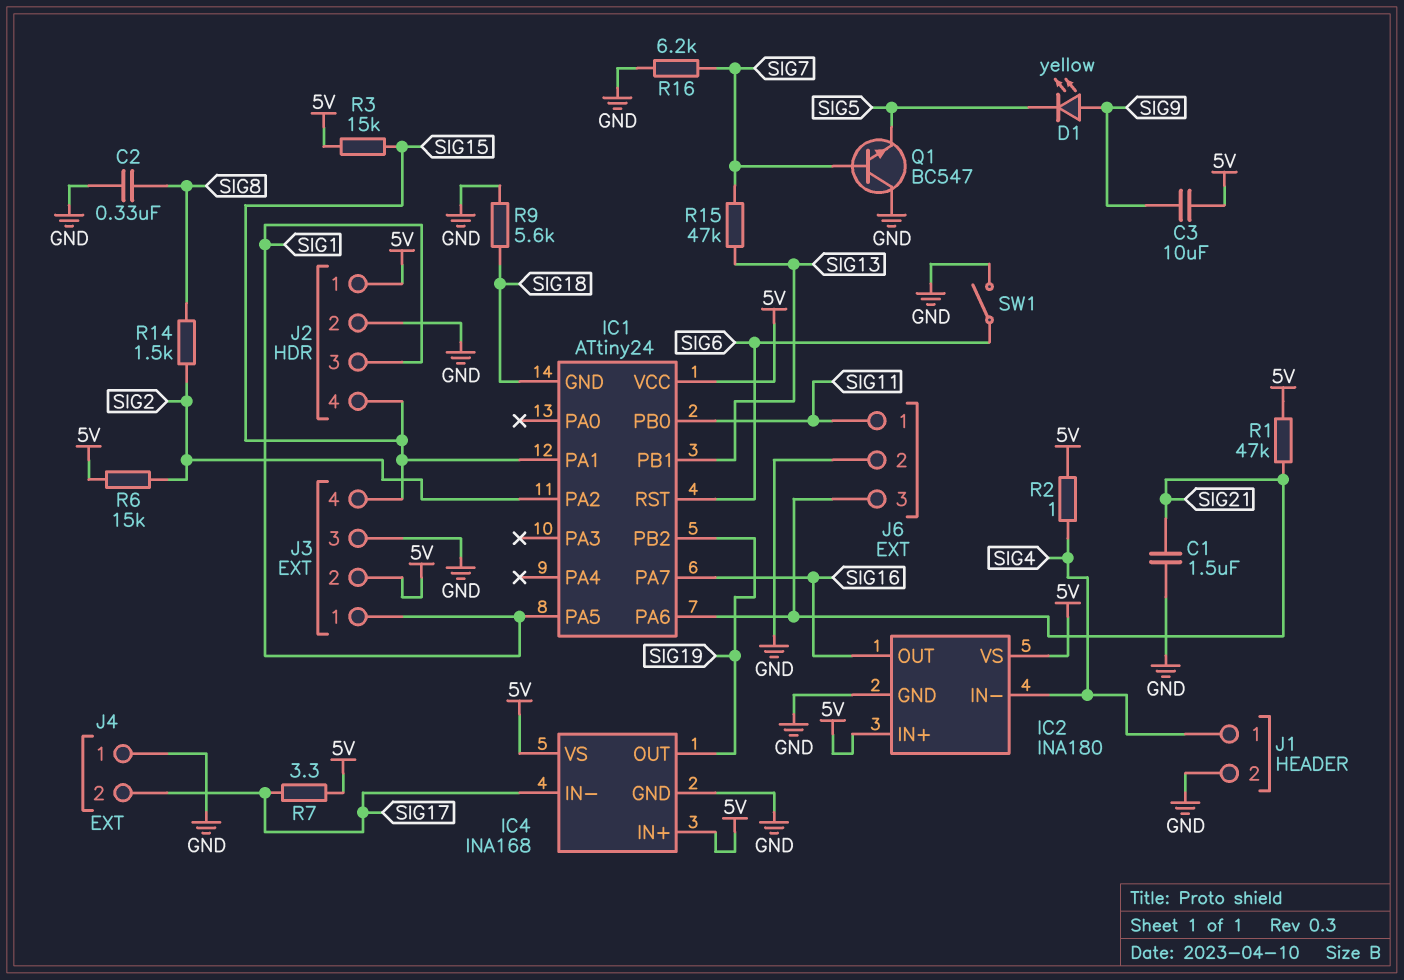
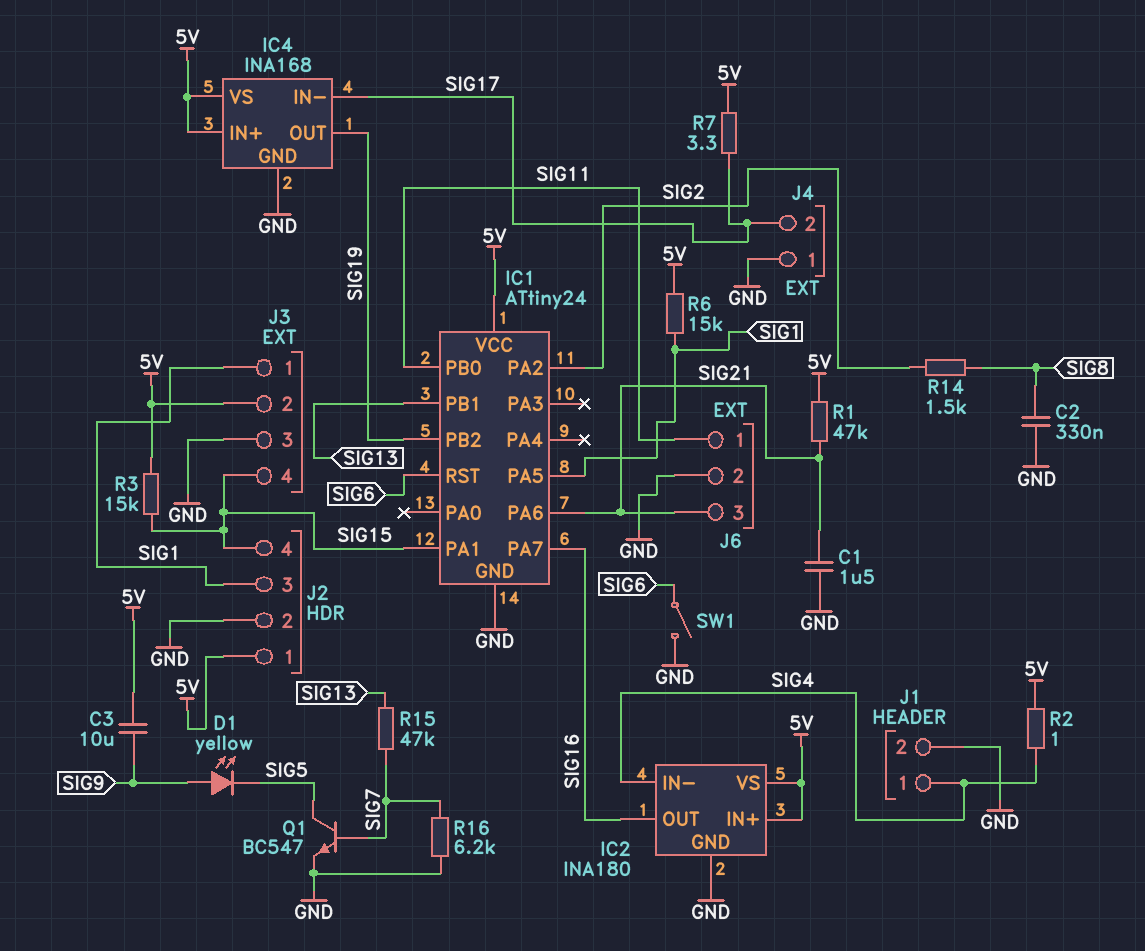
IC1 pin GND: SIG18 -> GND
Q1: NPN BC547 (B SIG7, C GND, E SIG5) -> NPN BC547 (B SIG7, C SIG5, E GND)
R6: 15k (5V, SIG2) -> 15k (5V, SIG1)
R9: 5.6k (GND, SIG18) -> none

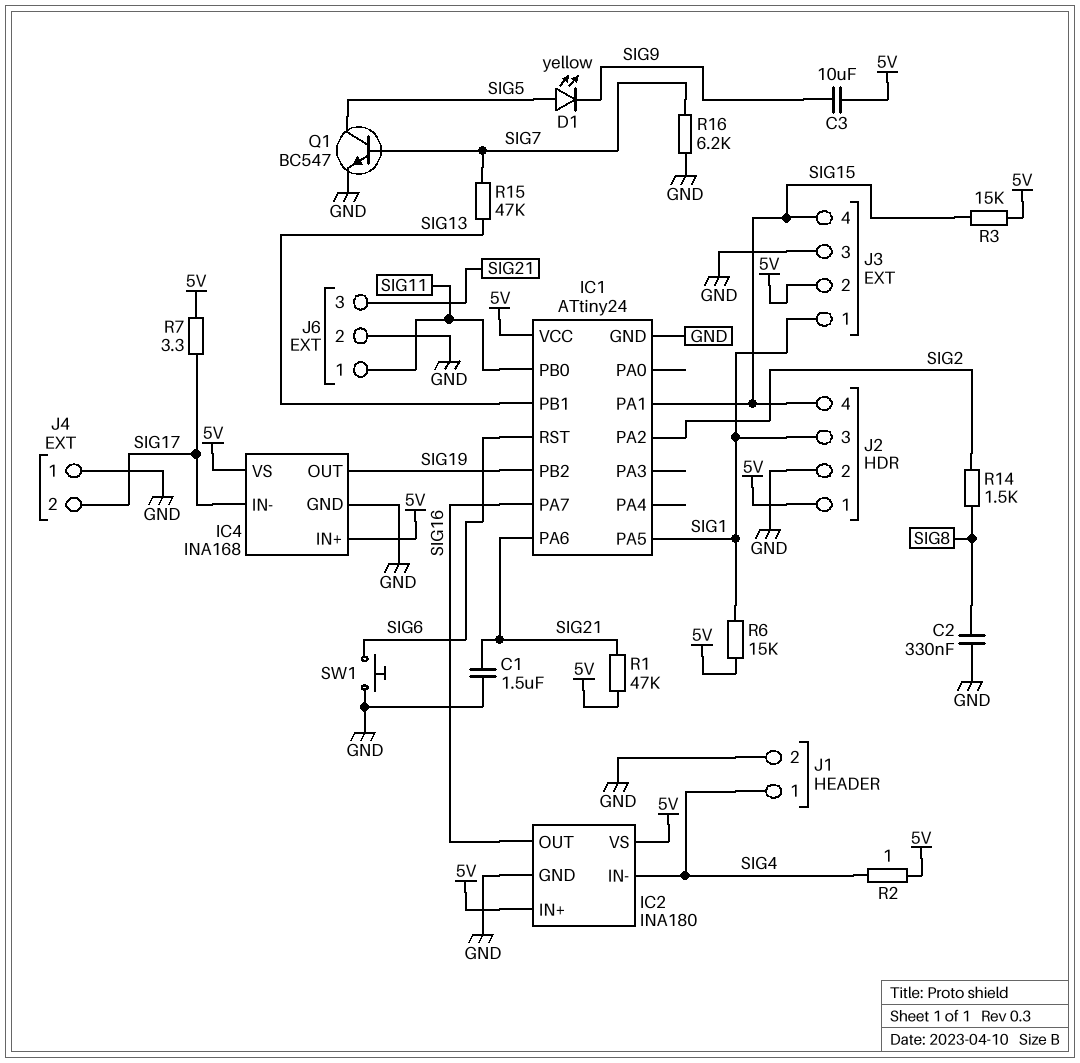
D1: LED yellow (A SIG9, K SIG5) -> LED yellow (A SIG5, K SIG9)
SW1: switch (GND, SIG6) -> button (GND, SIG6)

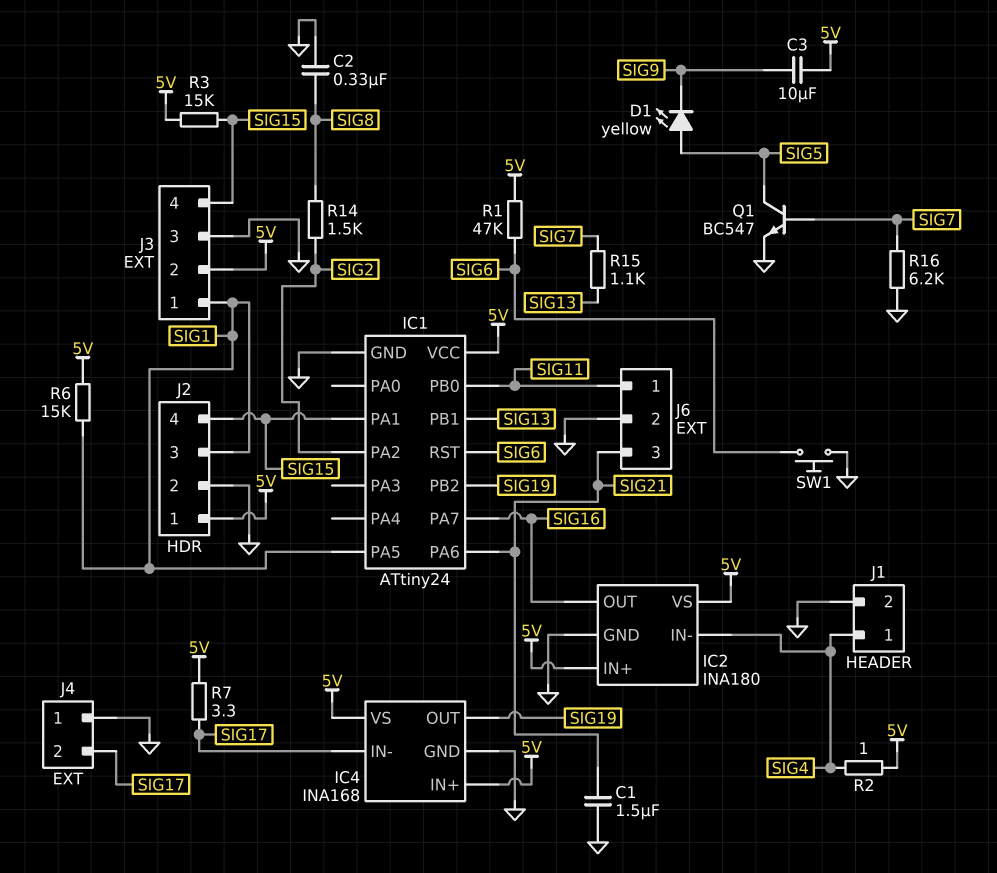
R1: 47k (5V, SIG21) -> 47k (5V, SIG6)
R15: 47k (SIG7, SIG13) -> 1.1k (SIG7, SIG13)

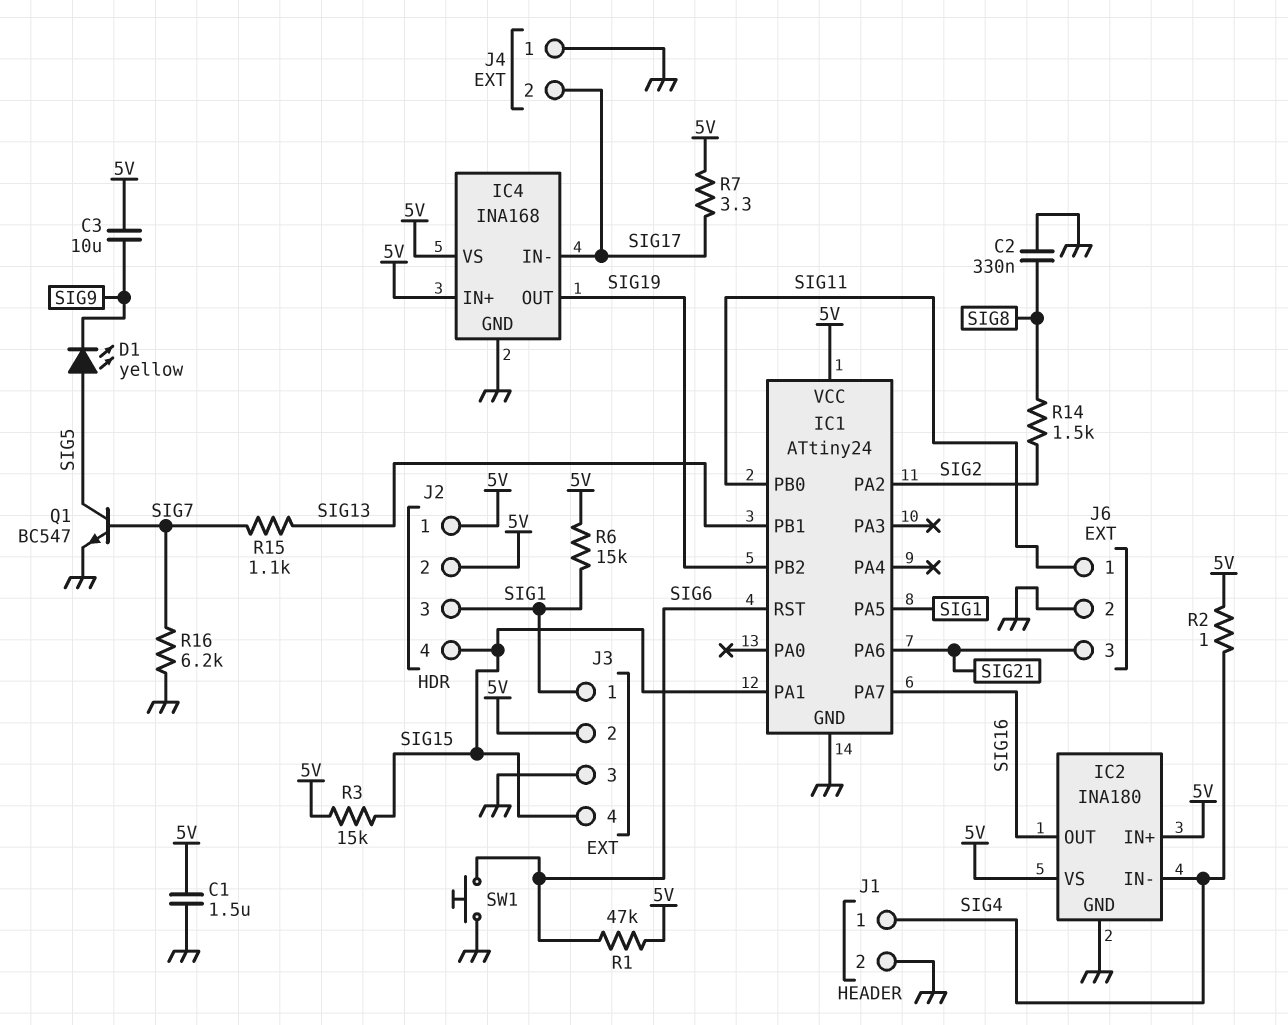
C1: 1.5uF (GND, SIG21) -> 1.5uF (5V, GND)
J2 pin 2: GND -> 5V

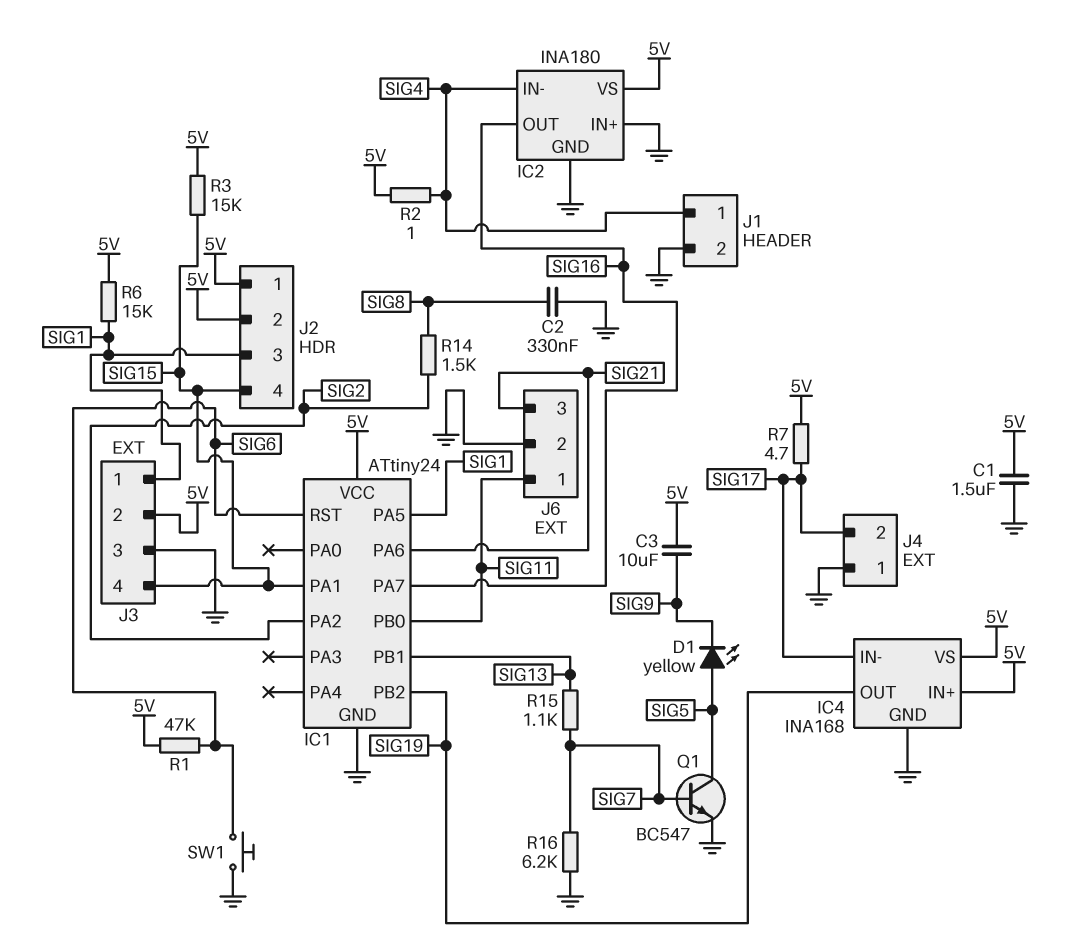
IC2 pin IN+: 5V -> GND
R7: 3.3 (5V, SIG17) -> 4.7 (5V, SIG17)

